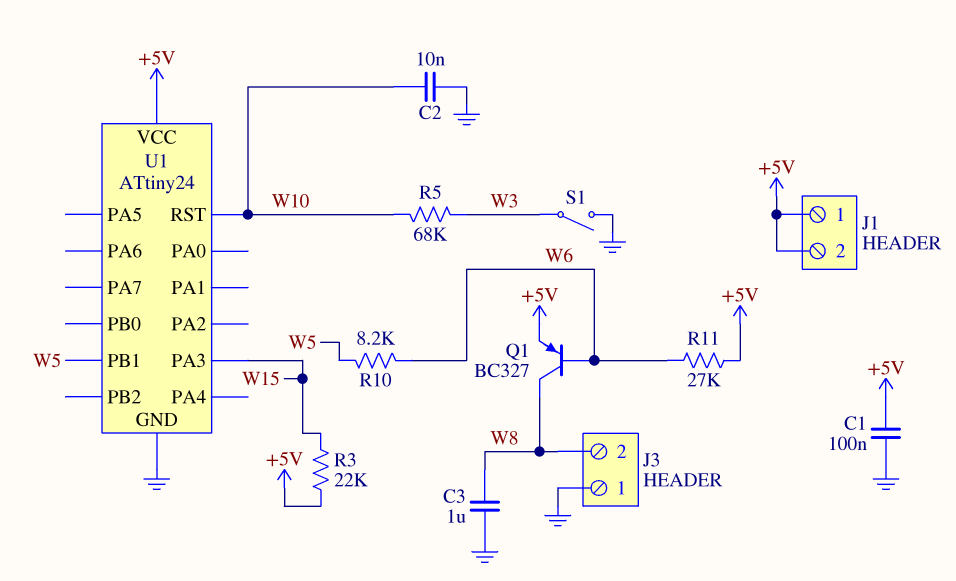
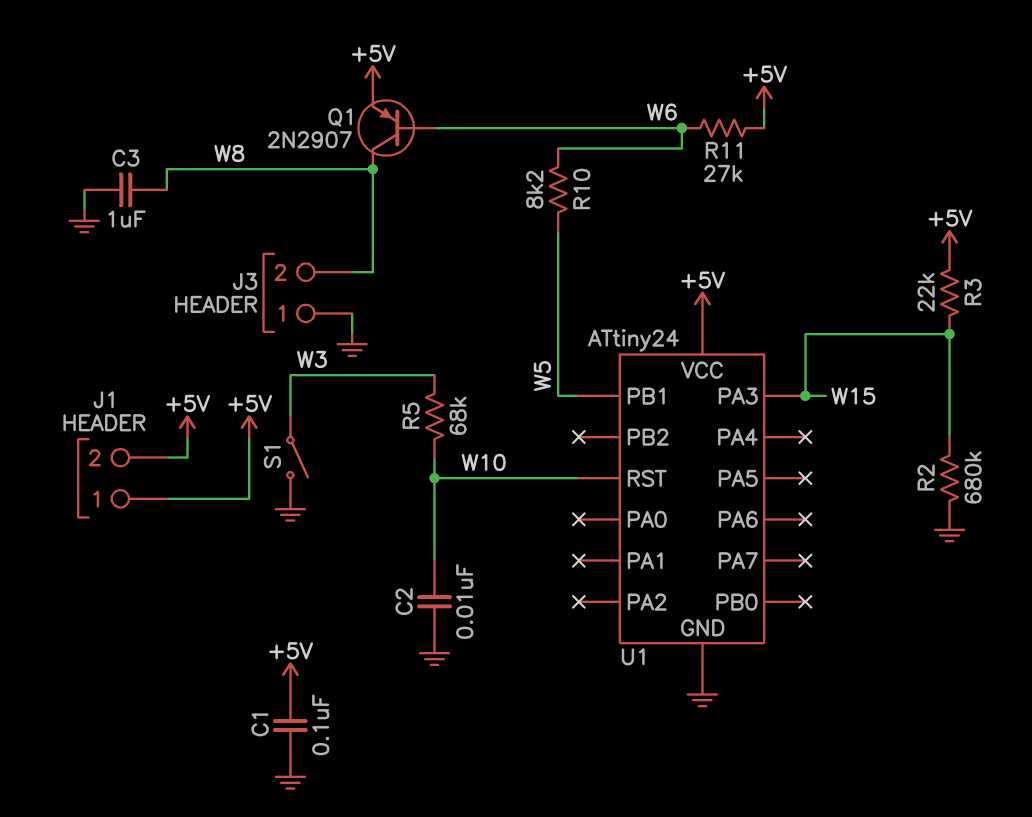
Q1: PNP BC327 (B W6, C W8, E +5V) -> PNP 2N2907 (B W6, C W8, E +5V)
R2: none -> 680k (GND, W15)

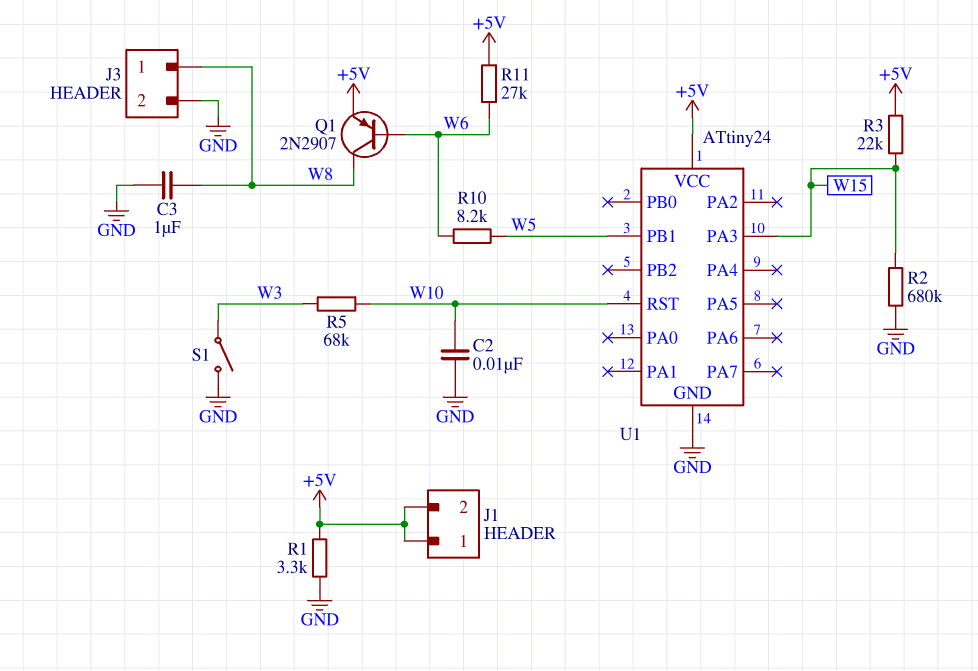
C1: 100nF (+5V, GND) -> none
J3 pin 1: GND -> W8
J3 pin 2: W8 -> GND
R1: none -> 3.3k (+5V, GND)

